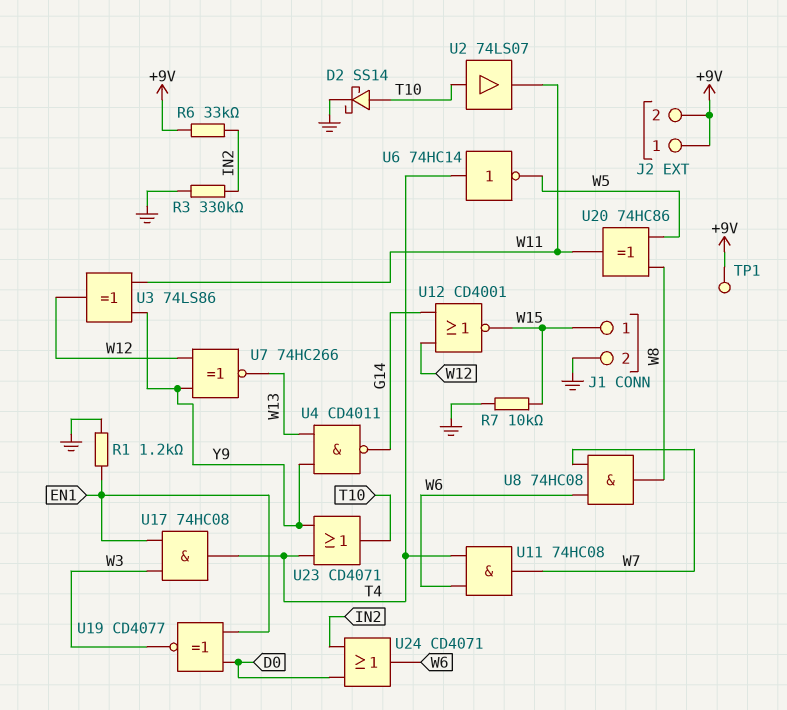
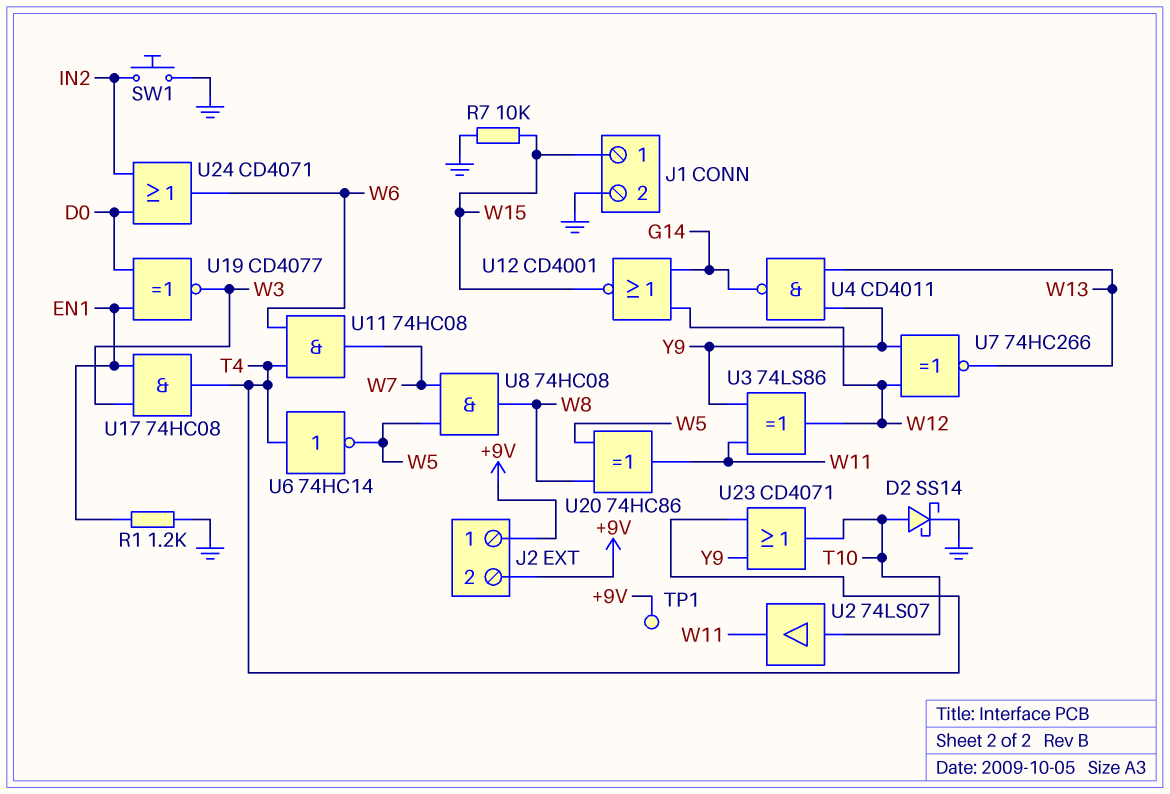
R3: 330k (GND, IN2) -> none
R6: 33k (+9V, IN2) -> none
SW1: none -> button (GND, IN2)
U8: AND 74HC08 (in W6, in W7, out W8) -> AND 74HC08 (in W5, in W7, out W8)

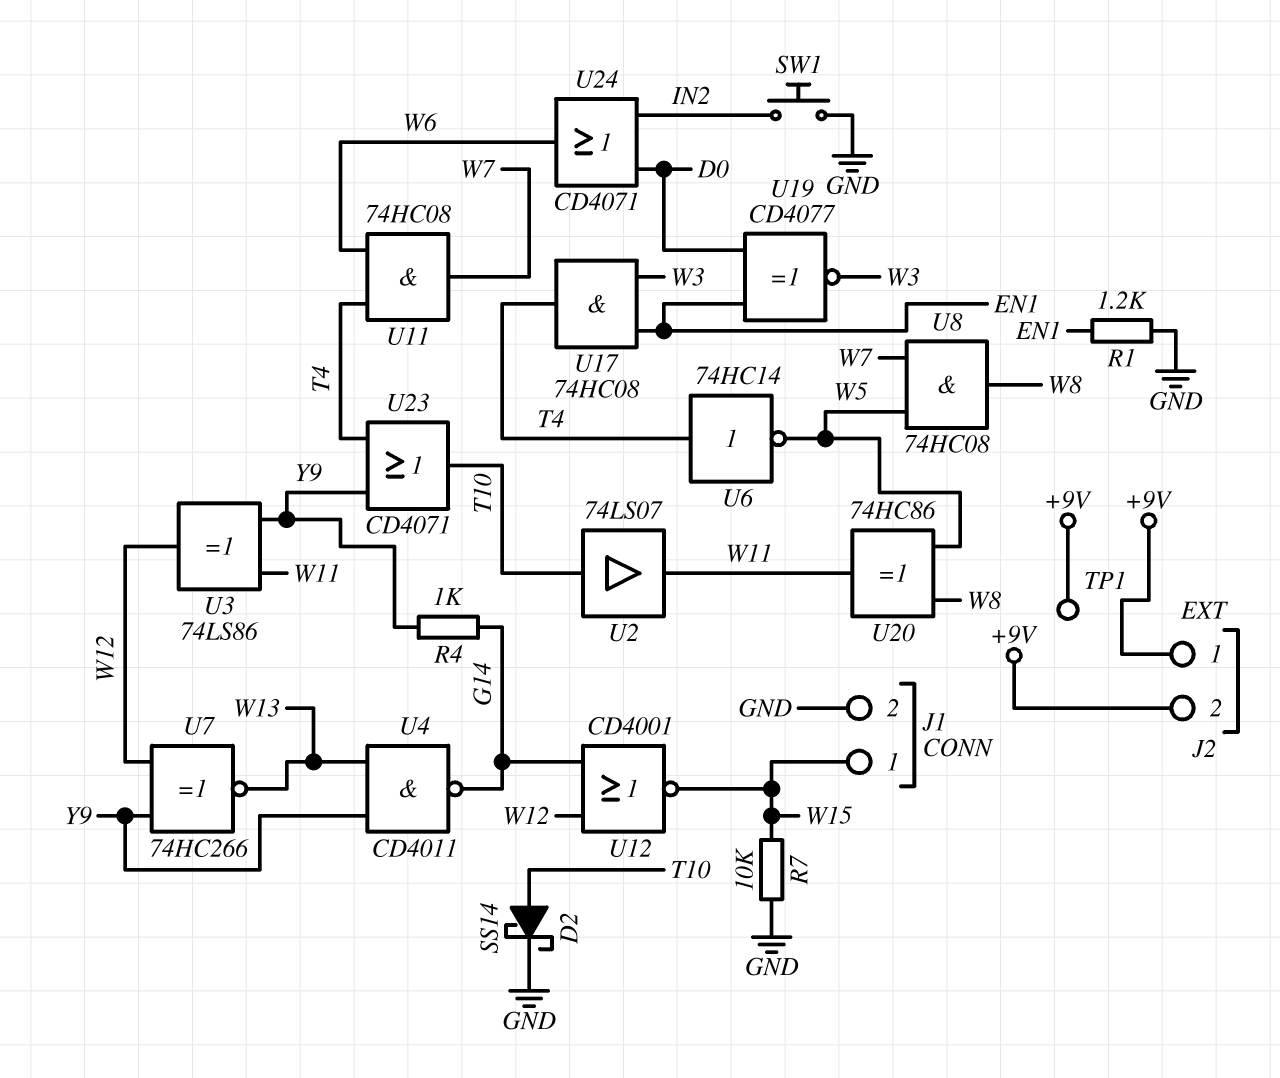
R4: none -> 1k (G14, Y9)

